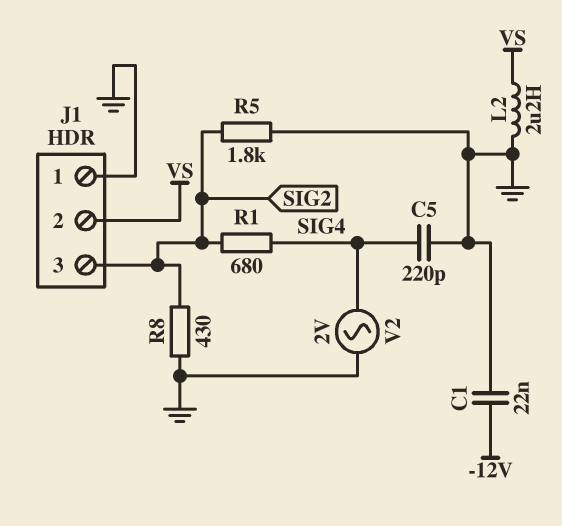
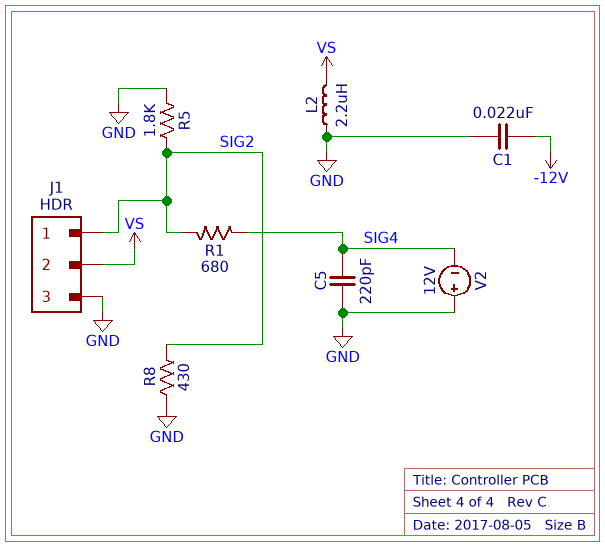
J1 pin 1: GND -> SIG2
J1 pin 3: SIG2 -> GND
V2: AC 2V (GND, SIG4) -> 12V (plus GND, minus SIG4)

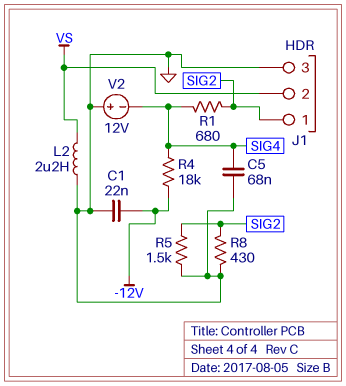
C5: 220pF (GND, SIG4) -> 68nF (GND, SIG4)
R4: none -> 18k (-12V, SIG4)
R5: 1.8k (GND, SIG2) -> 1.5k (GND, SIG2)

